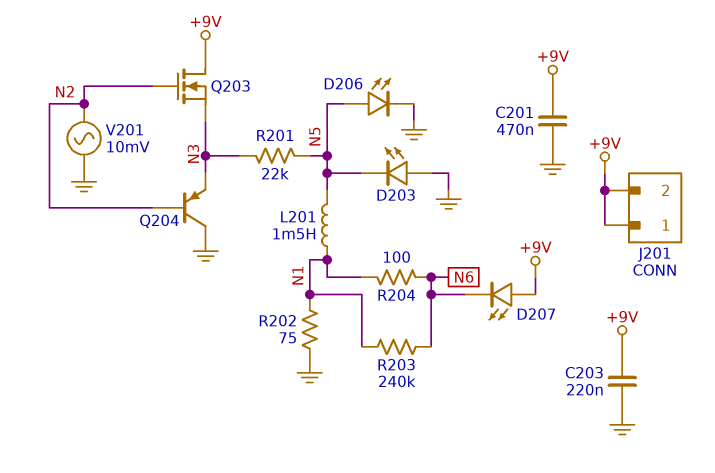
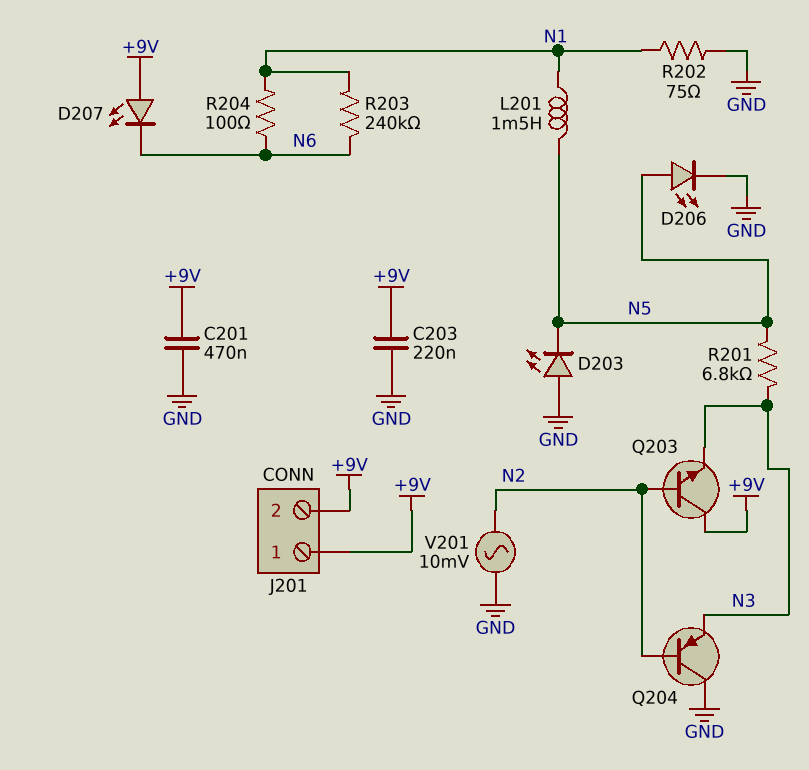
Q203: NMOS (G N2, D +9V, S N3) -> NPN (B N2, C +9V, E N3)
R201: 22k (N3, N5) -> 6.8k (N3, N5)

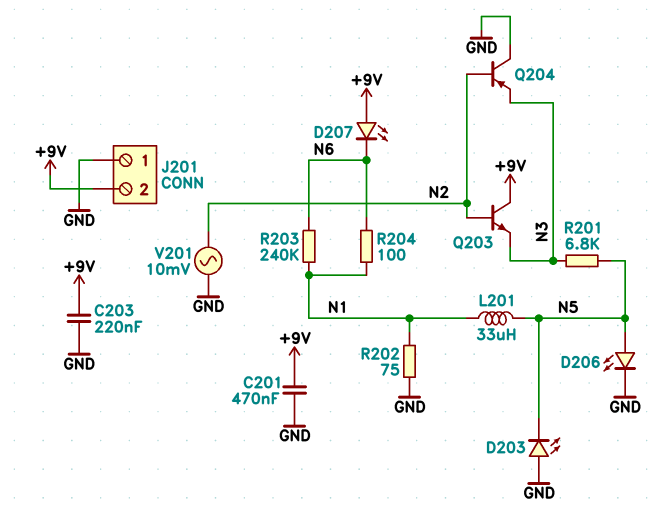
J201 pin 1: +9V -> GND
L201: 1.5mH (N1, N5) -> 33uH (N1, N5)

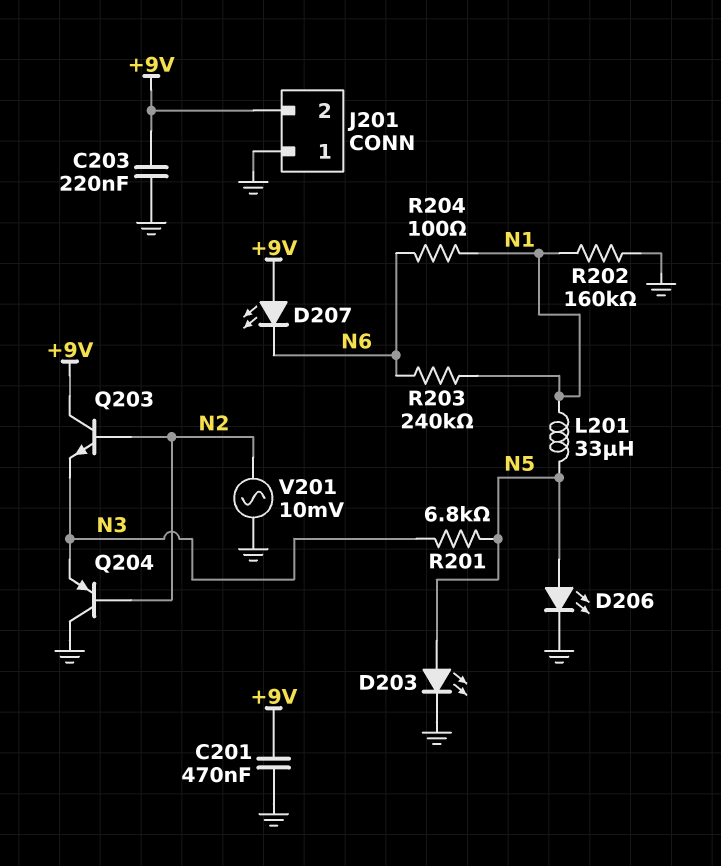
D203: LED (A GND, K N5) -> LED (A N5, K GND)
R202: 75 (GND, N1) -> 160k (GND, N1)

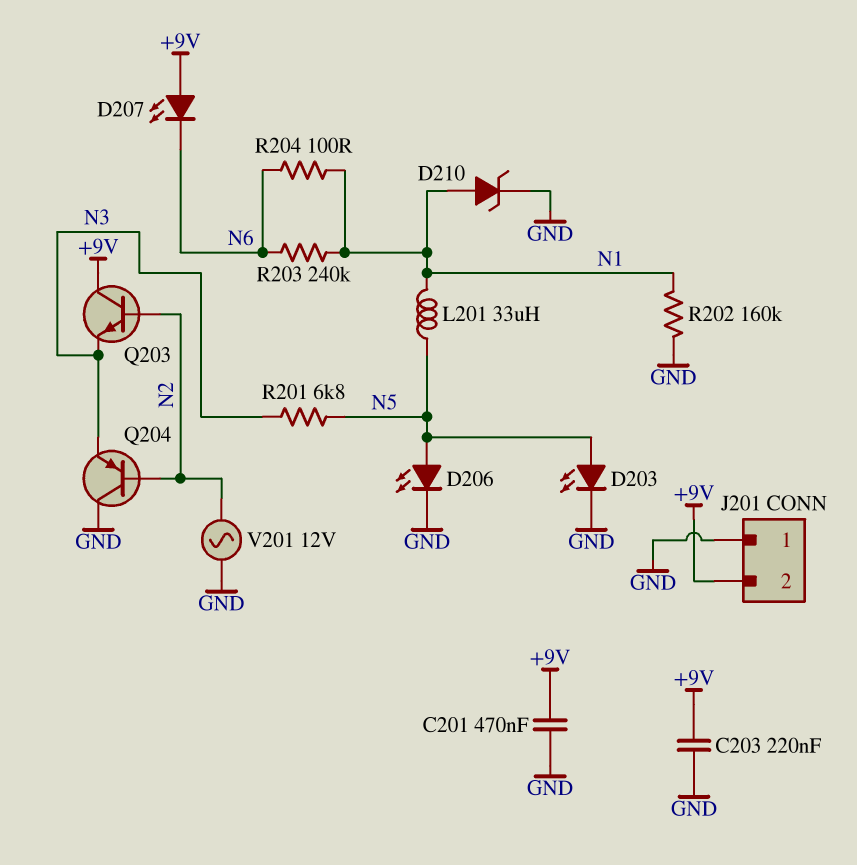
D210: none -> zener (A N1, K GND)
V201: AC 10mV (GND, N2) -> AC 12V (GND, N2)

